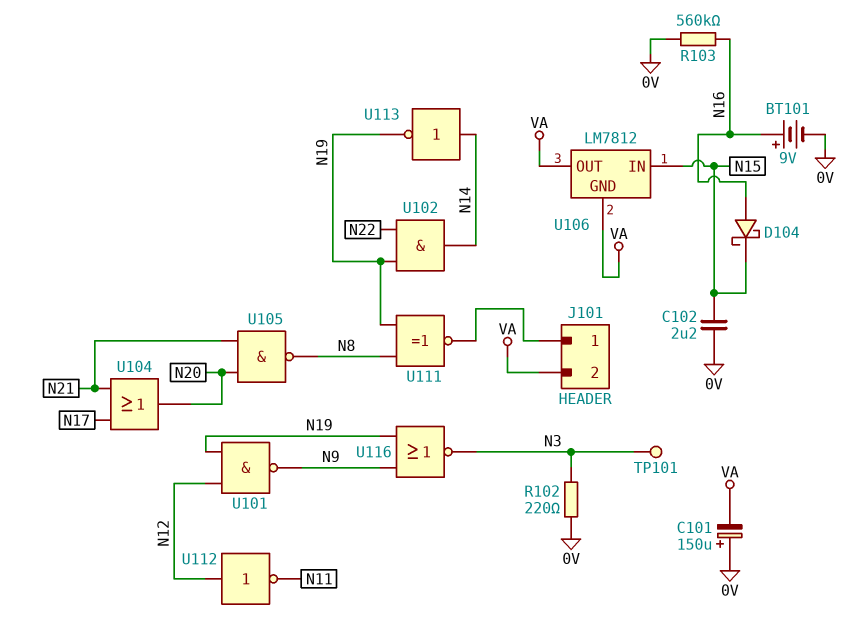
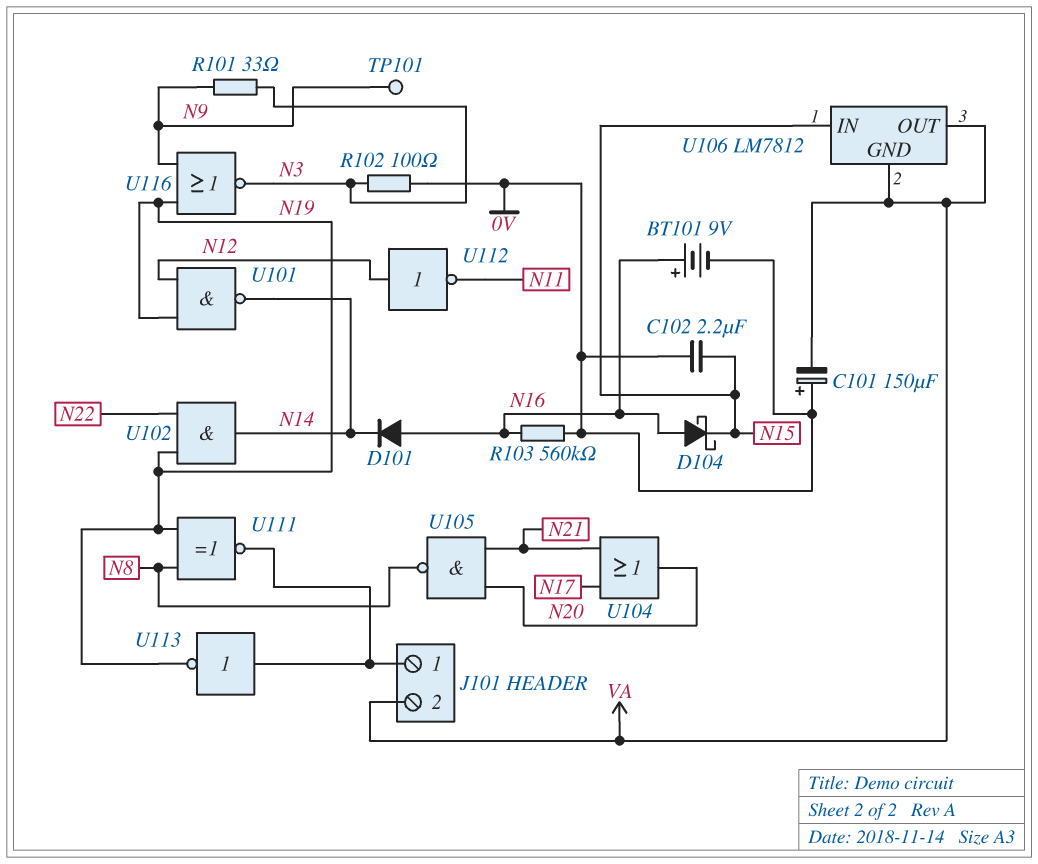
D101: none -> diode (A N16, K N14)
R101: none -> 33 (N3, N9)
R102: 220 (0V, N3) -> 100 (0V, N3)
TP101: test point (N3) -> test point (N9)
U101: NAND (in N12, in N19, out N9) -> NAND (in N12, in N19, out N14)
U113: NOT (in N14, out N19) -> NOT (in J101/1, out N19)

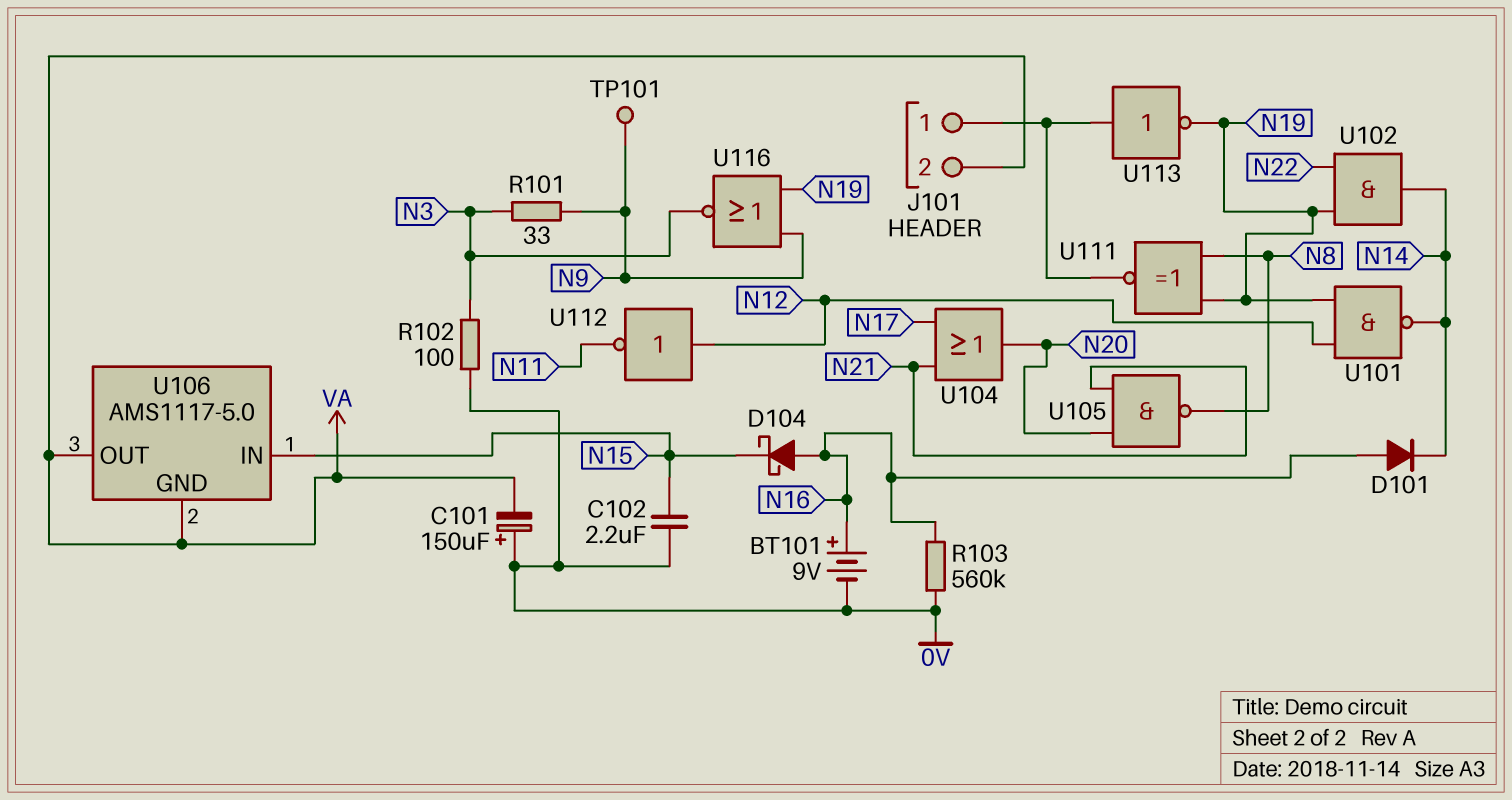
U106: LM7812 -> AMS1117-5.0

